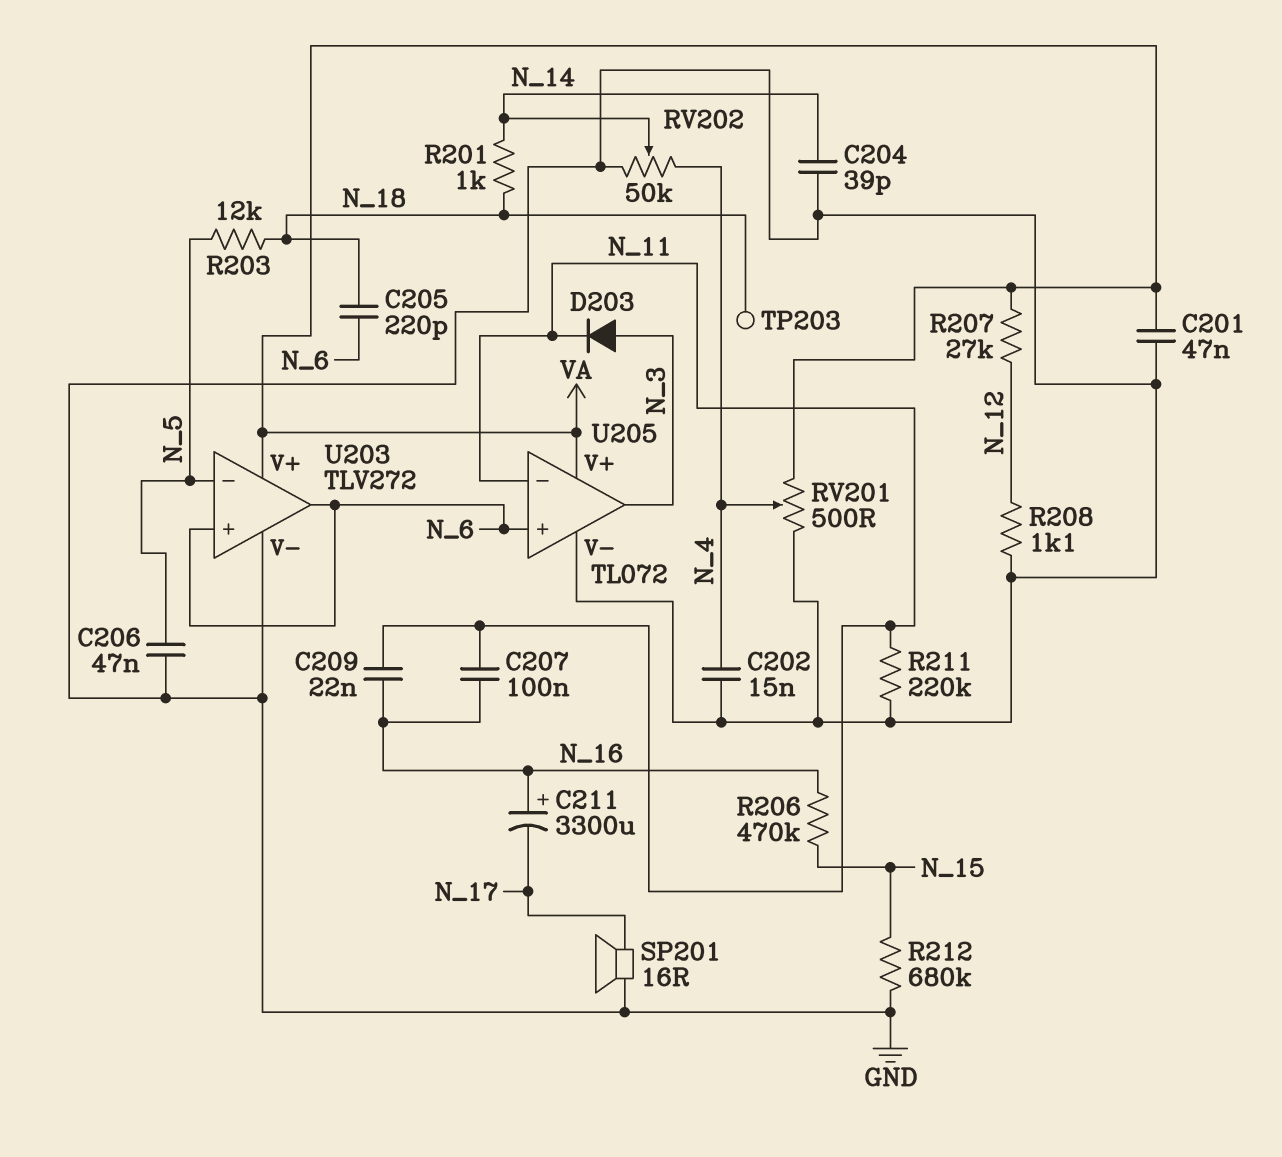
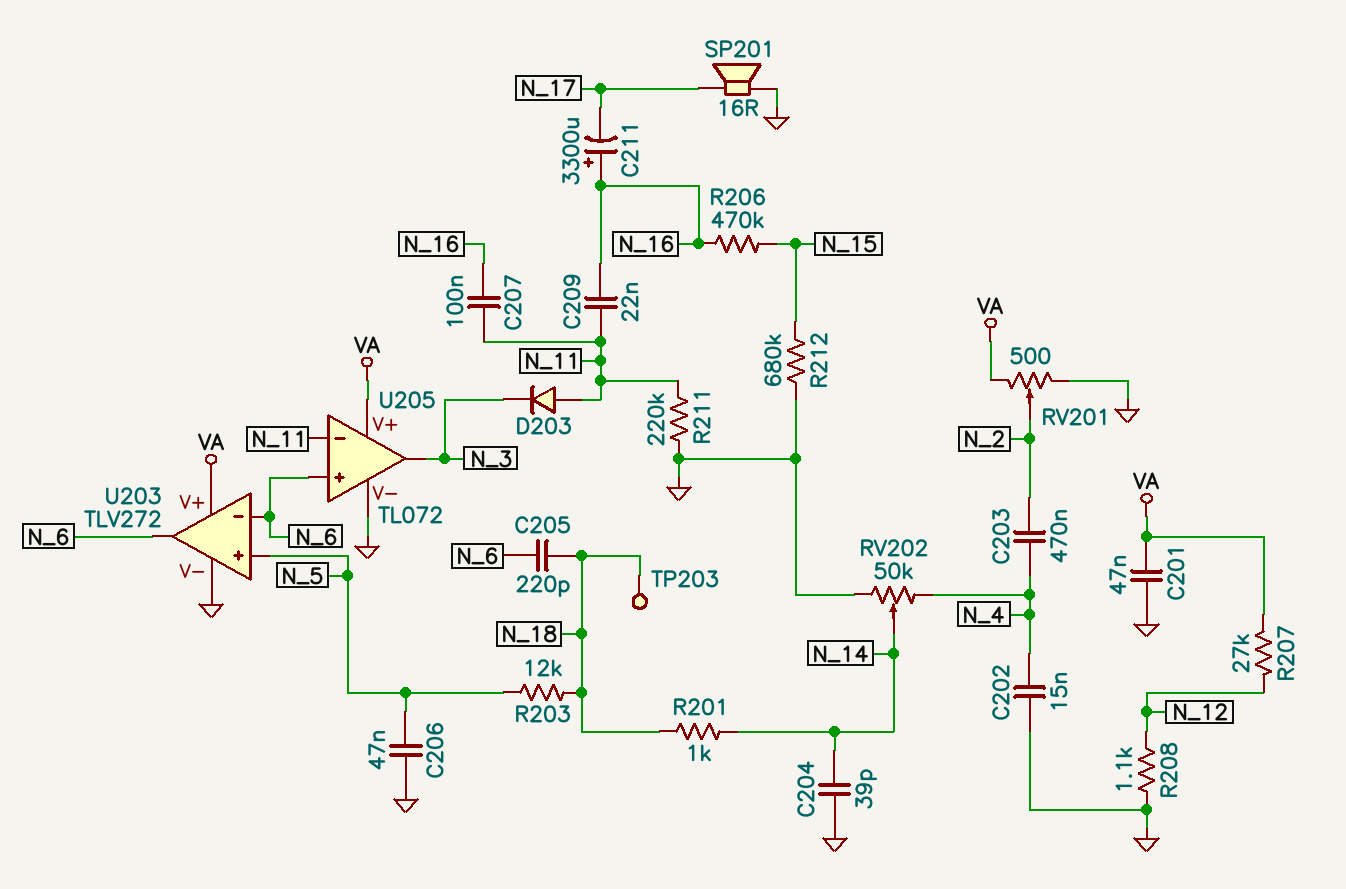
C203: none -> 470nF (N_2, N_4)
D203: diode (A N_3, K N_11) -> diode (A N_11, K N_3)
RV201: 500 (GND, VA, wiper N_4) -> 500 (GND, VA, wiper N_2)
U203 pin in+: N_6 -> N_5
U203 pin in-: N_5 -> N_6

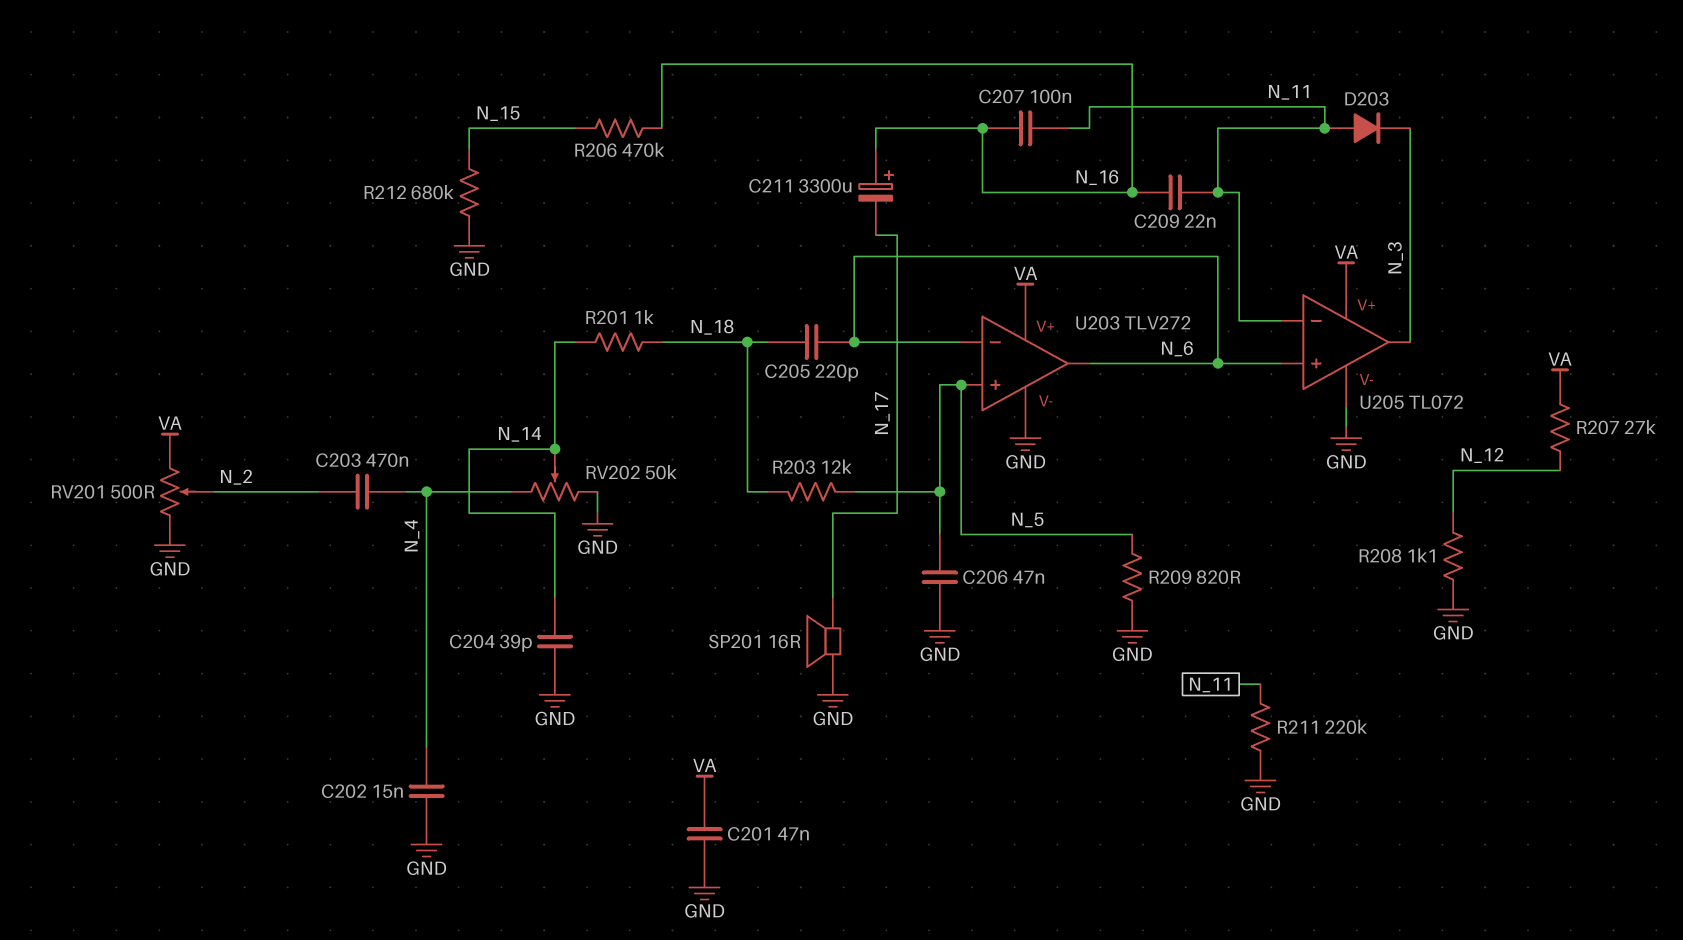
R209: none -> 820 (GND, N_5)
TP203: test point (N_18) -> none

